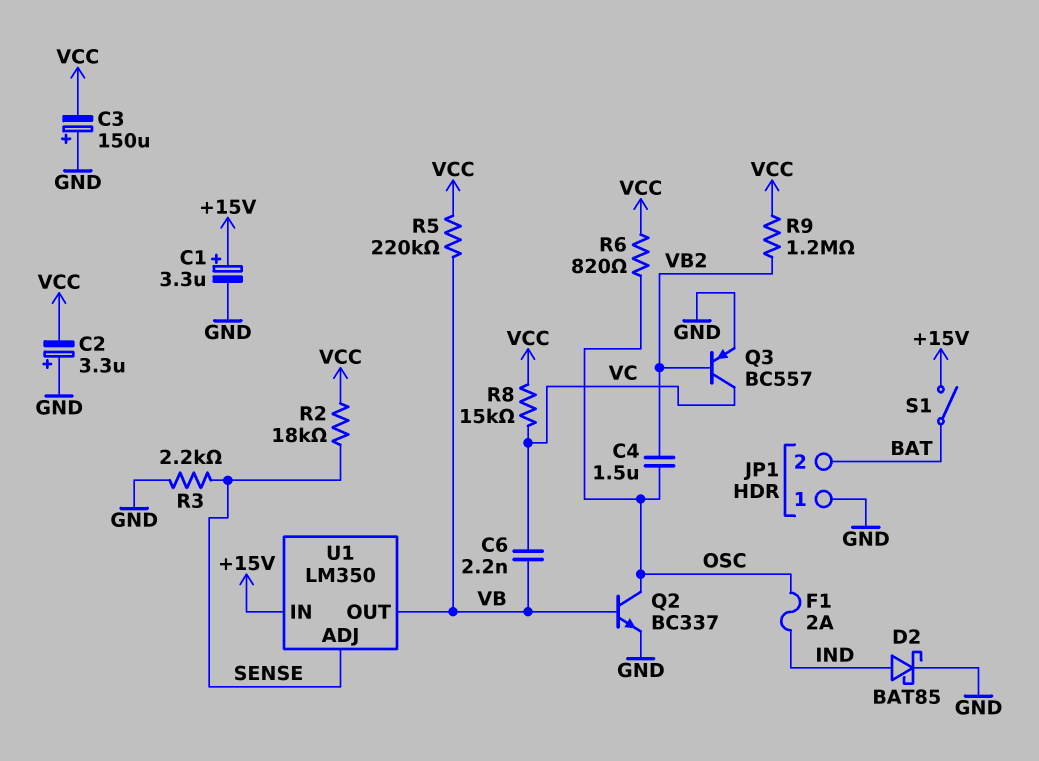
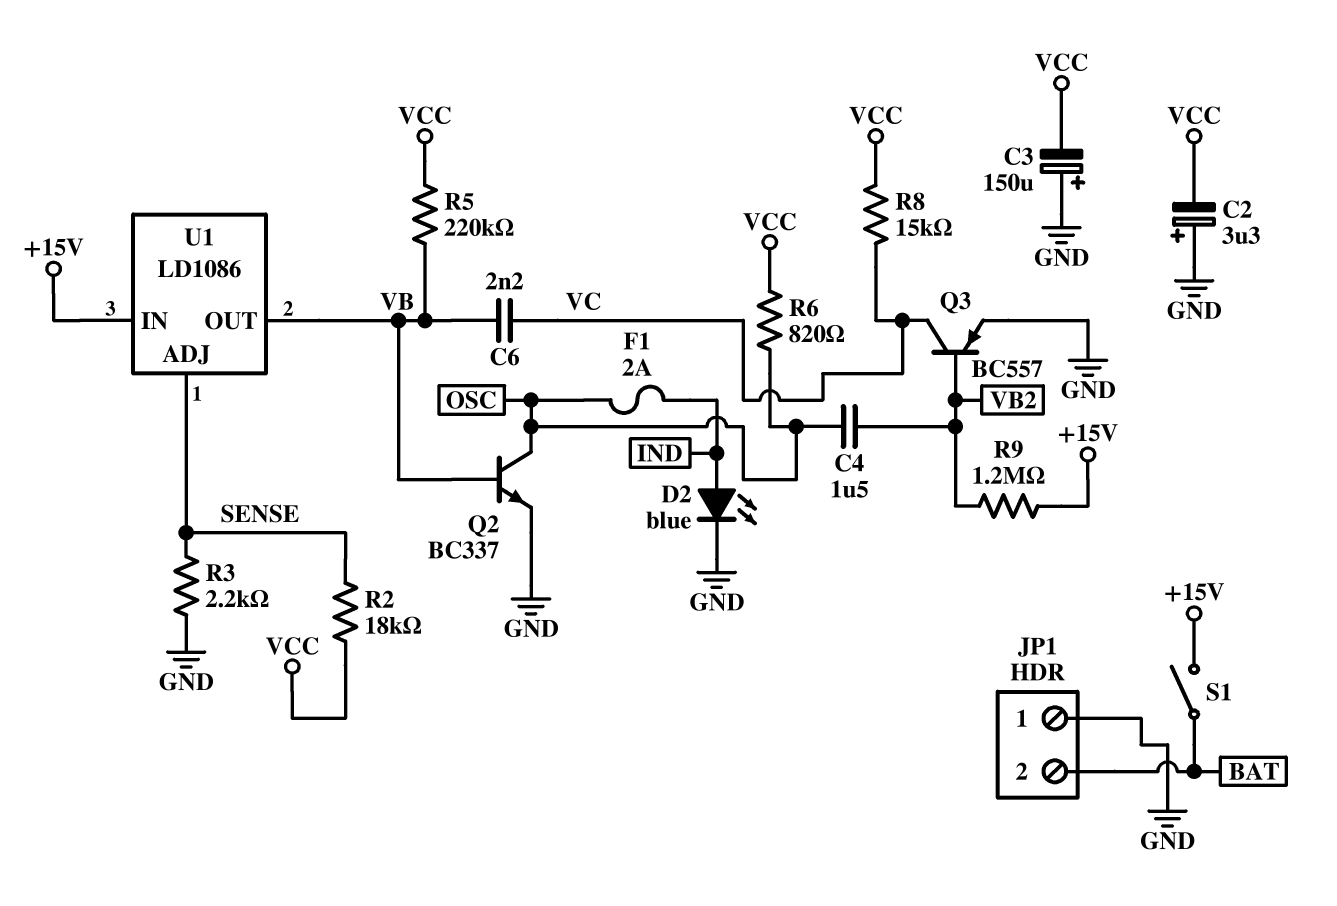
C1: 3.3uF (plus +15V, minus GND) -> none
D2: schottky BAT85 (A IND, K GND) -> LED blue (A IND, K GND)
R9: 1.2M (VB2, VCC) -> 1.2M (+15V, VB2)
U1: LM350 -> LD1086

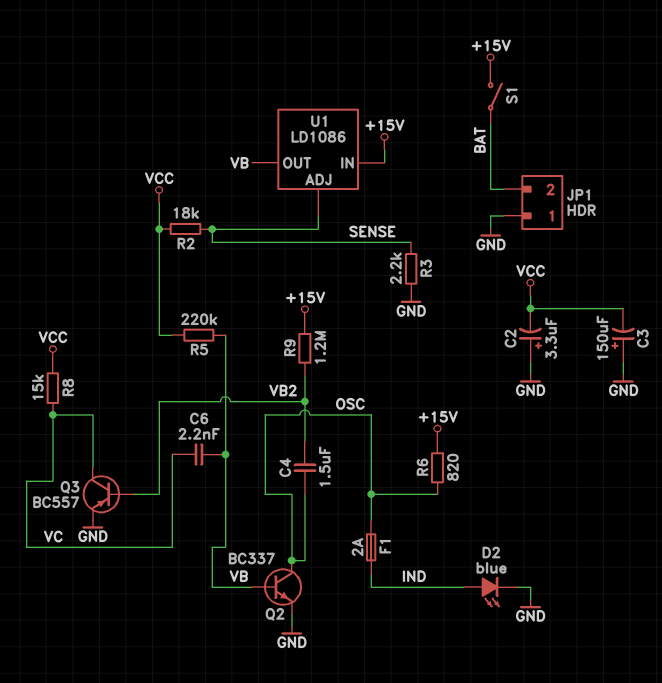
R6: 820 (OSC, VCC) -> 820 (+15V, OSC)

